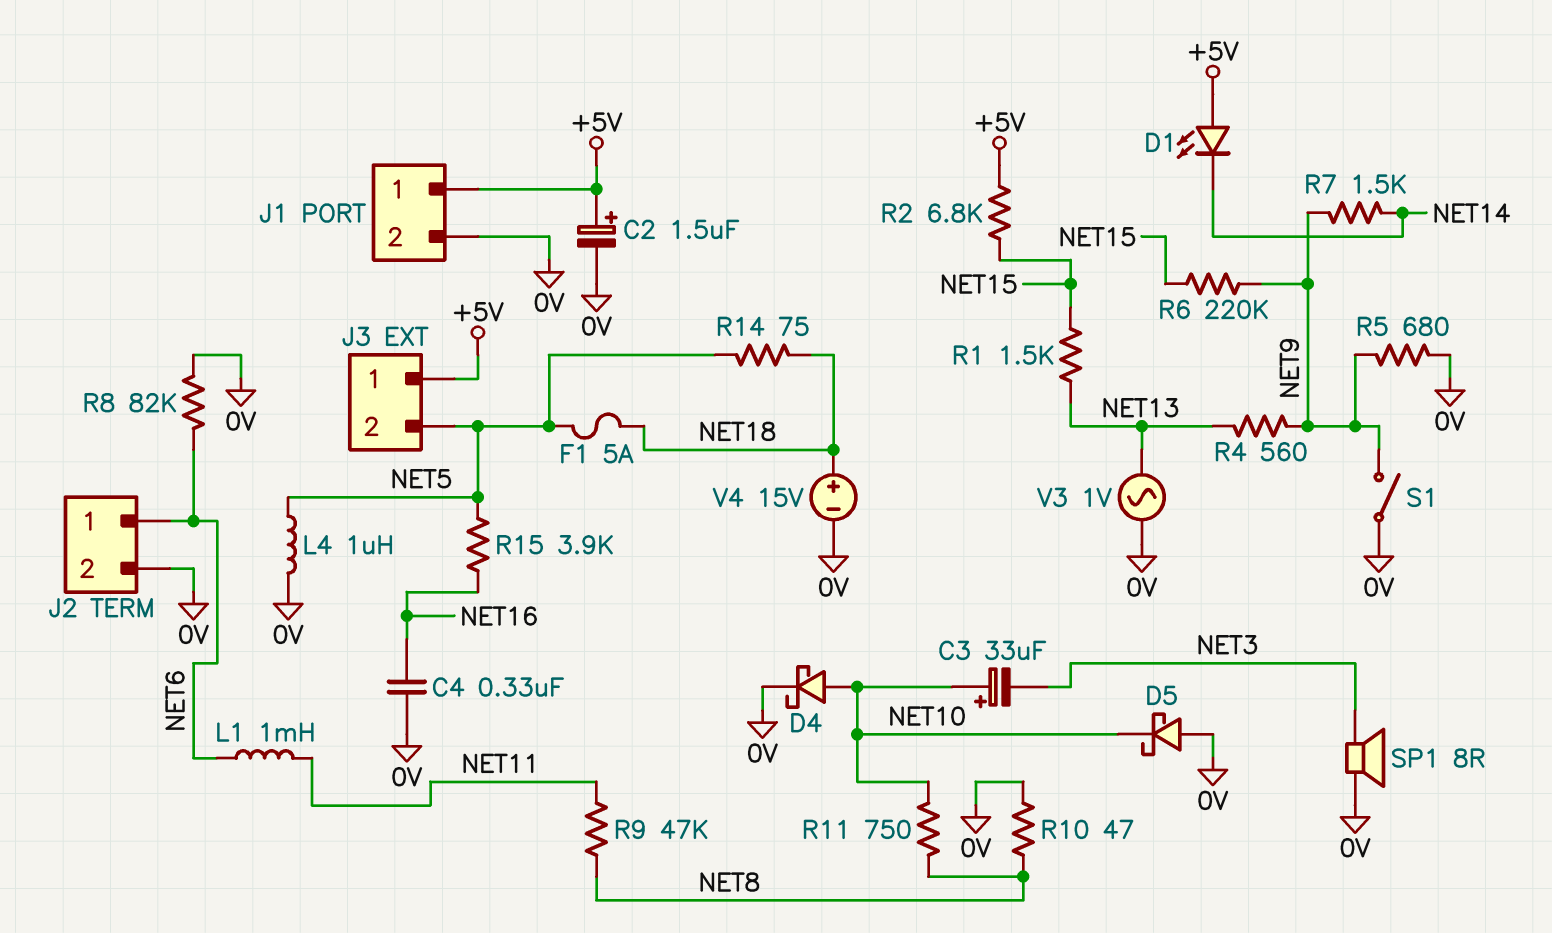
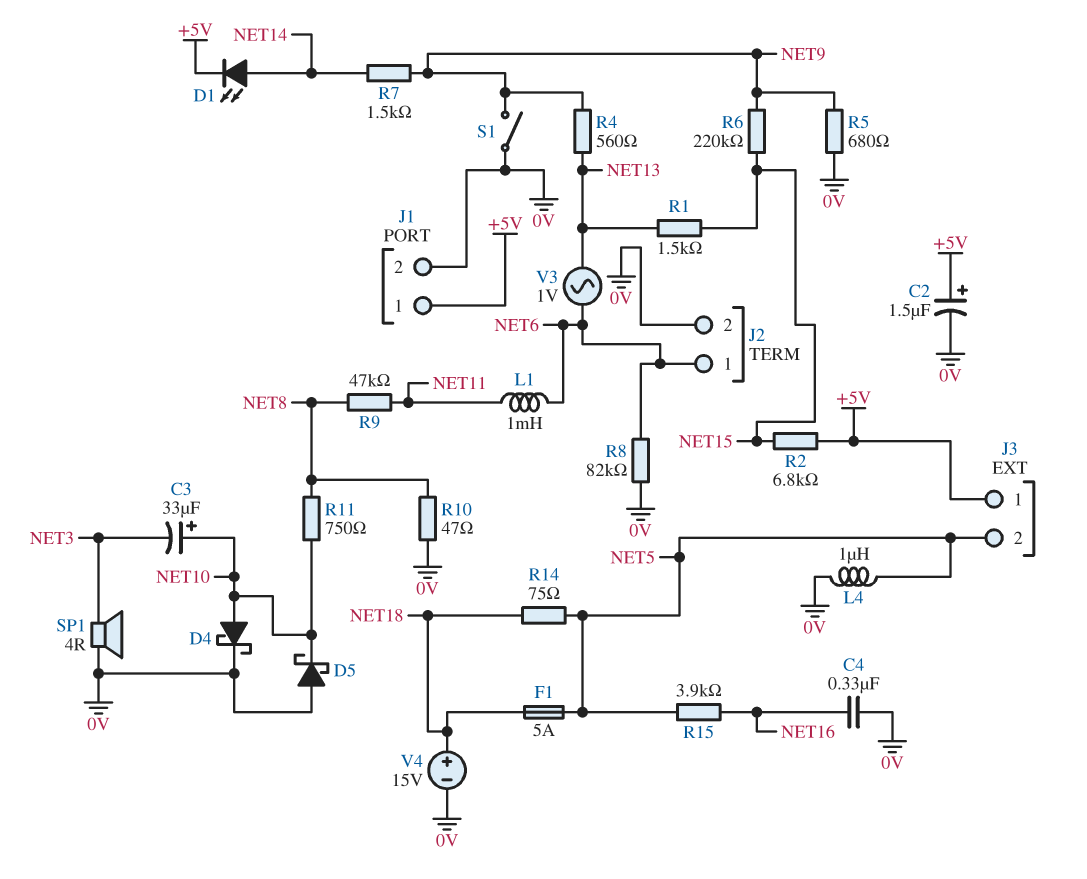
D1: LED (A +5V, K NET14) -> LED (A NET14, K +5V)
SP1: speaker 8R (0V, NET3) -> speaker 4R (0V, NET3)
V3: AC 1V (0V, NET13) -> AC 1V (NET6, NET13)

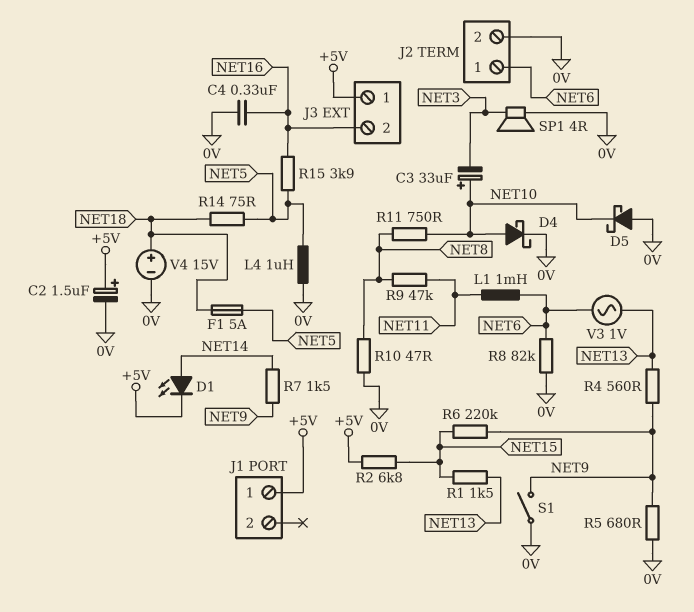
J1 pin 2: 0V -> none
J3 pin 2: NET5 -> NET16

